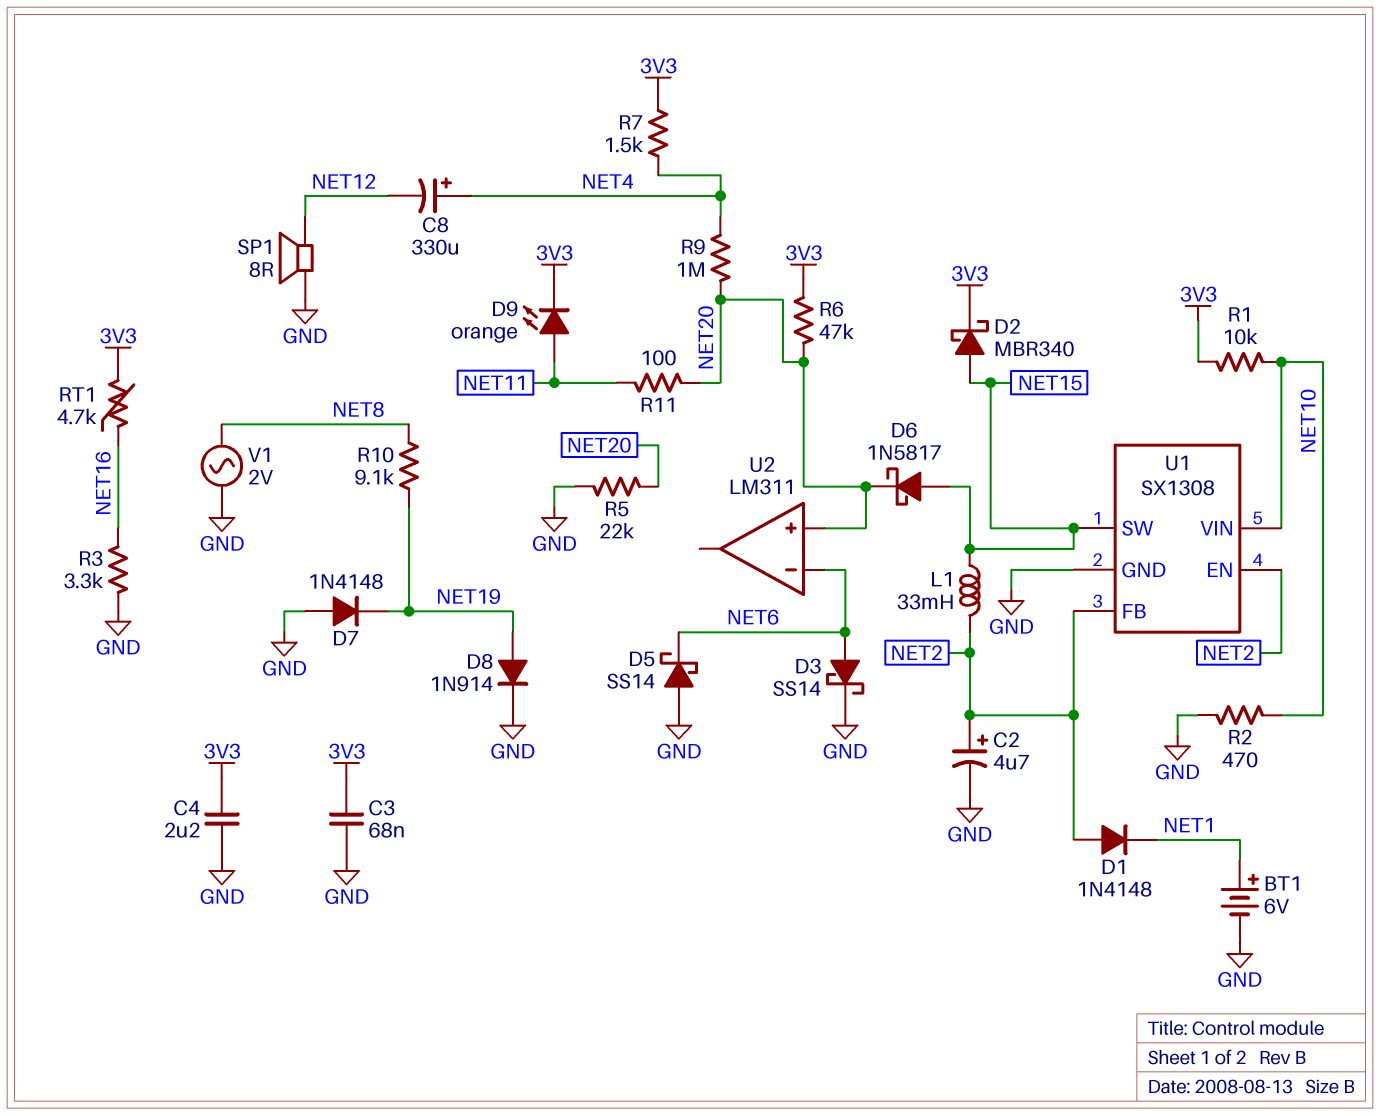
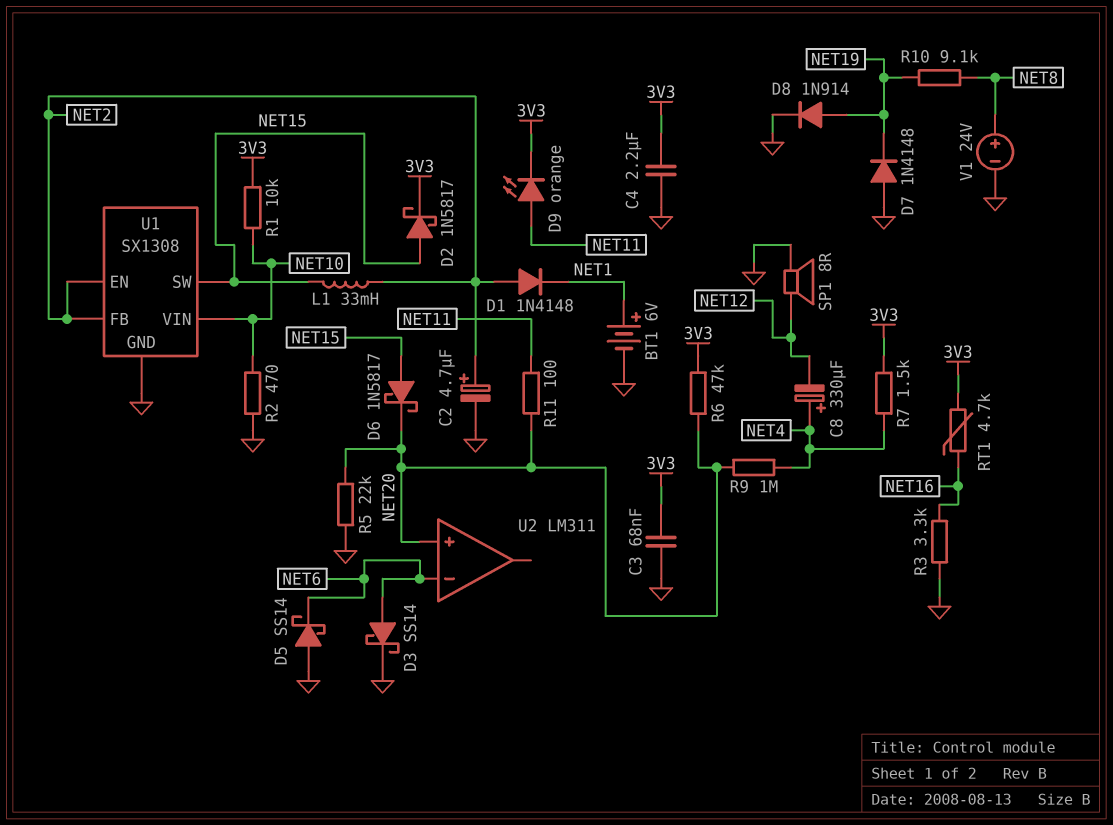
D2: schottky MBR340 (A NET15, K 3V3) -> schottky 1N5817 (A NET15, K 3V3)
V1: AC 2V (GND, NET8) -> 24V (plus NET8, minus GND)

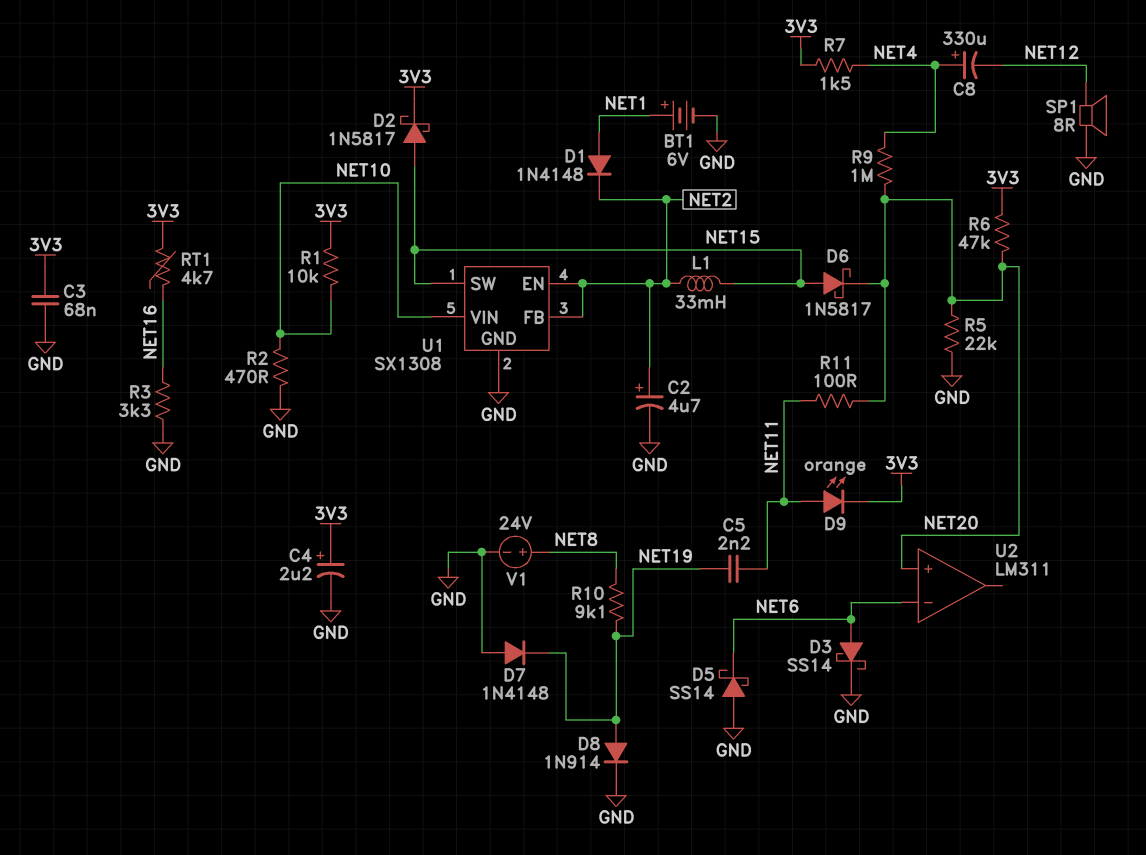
C4: 2.2uF (3V3, GND) -> 2.2uF (plus 3V3, minus GND)
C5: none -> 2.2nF (NET11, NET19)
D1: diode 1N4148 (A NET2, K NET1) -> diode 1N4148 (A NET1, K NET2)

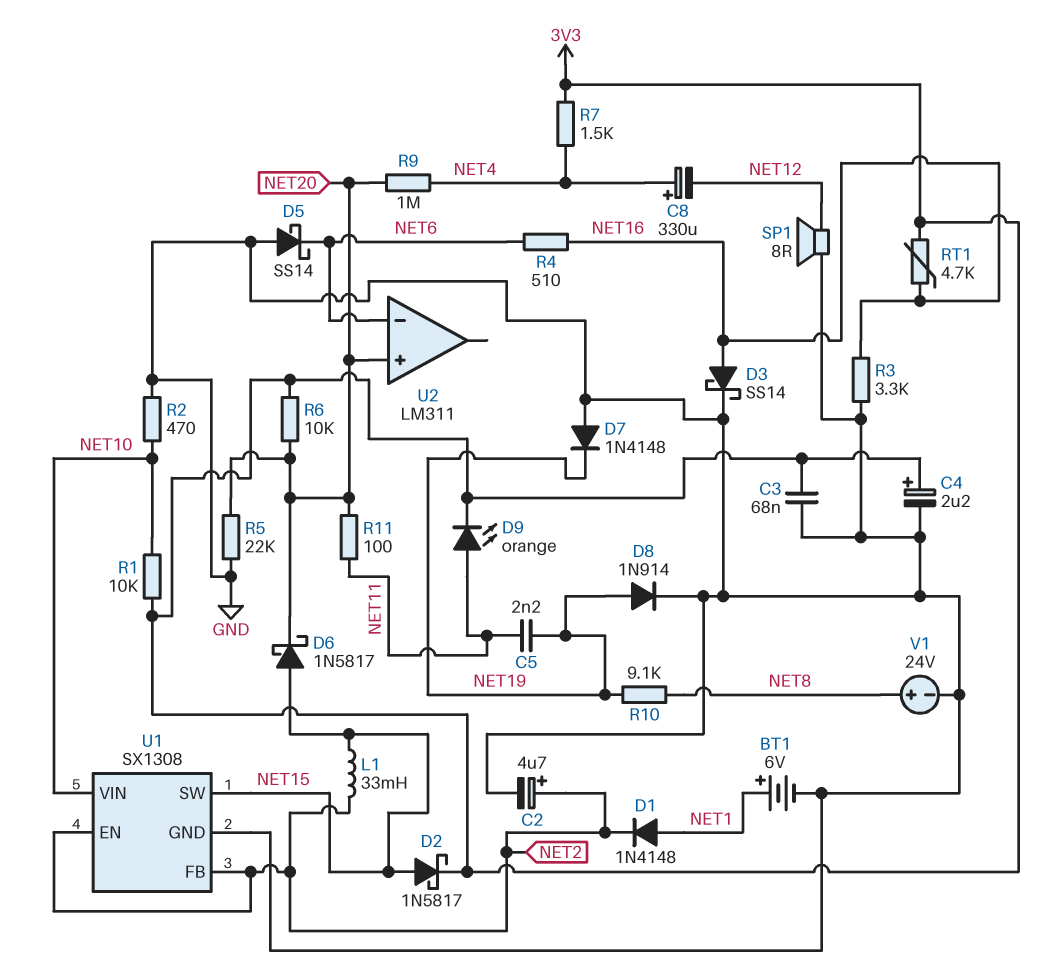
D3: schottky SS14 (A NET6, K GND) -> schottky SS14 (A NET16, K GND)
R4: none -> 510 (NET6, NET16)
R6: 47k (3V3, NET20) -> 10k (3V3, NET20)

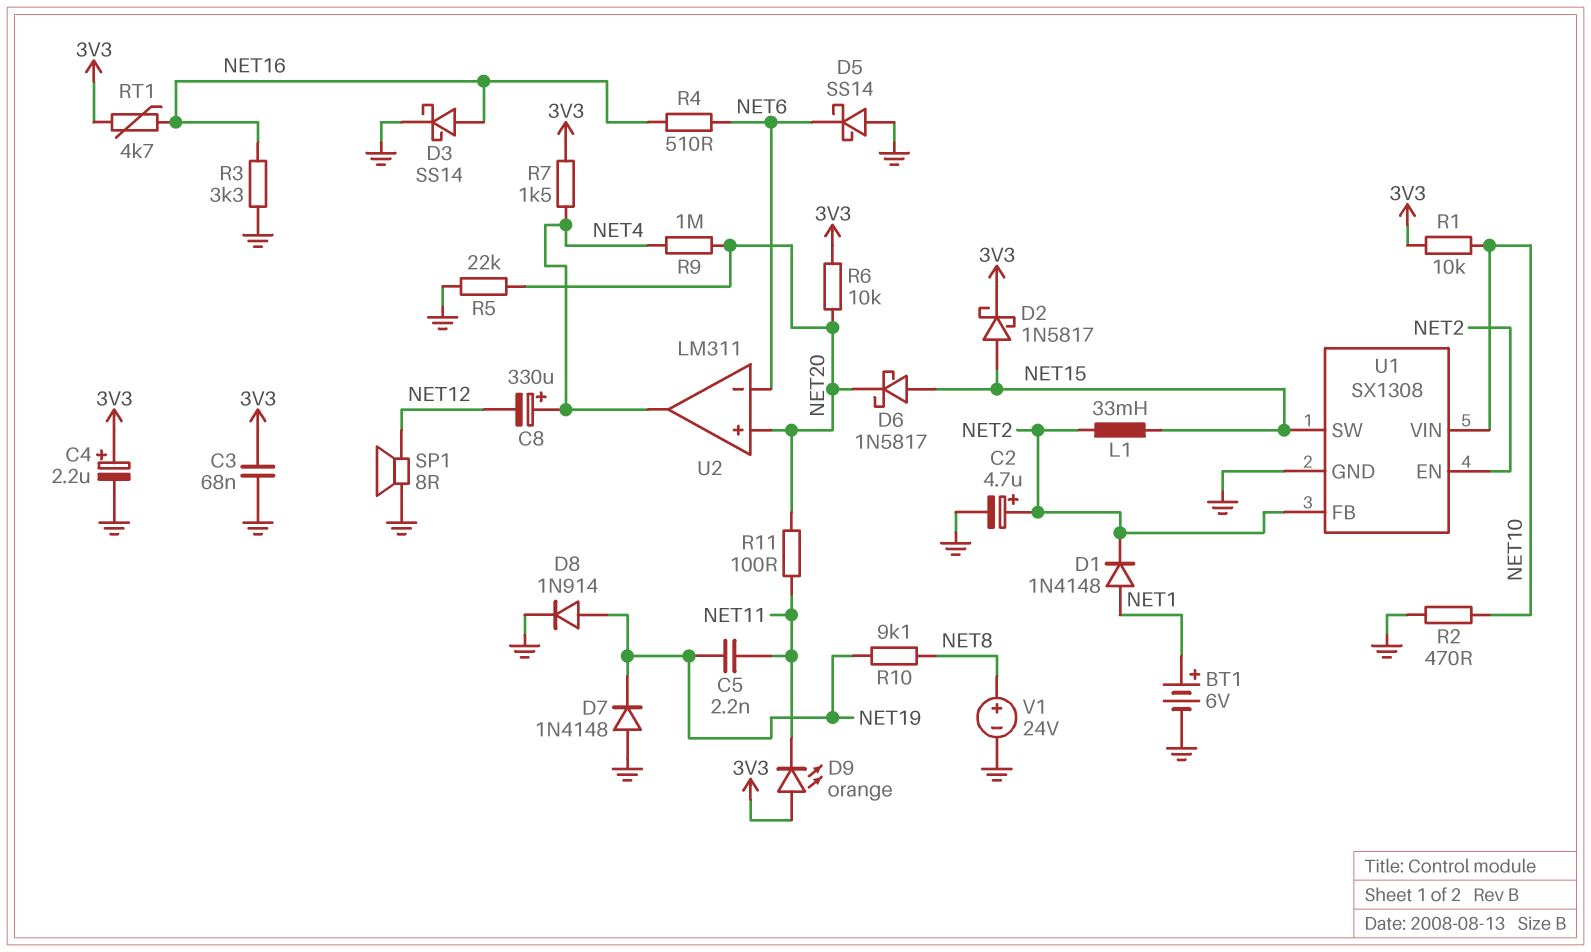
D9: LED orange (A NET11, K 3V3) -> LED orange (A 3V3, K NET11)
U2 pin out: none -> NET4

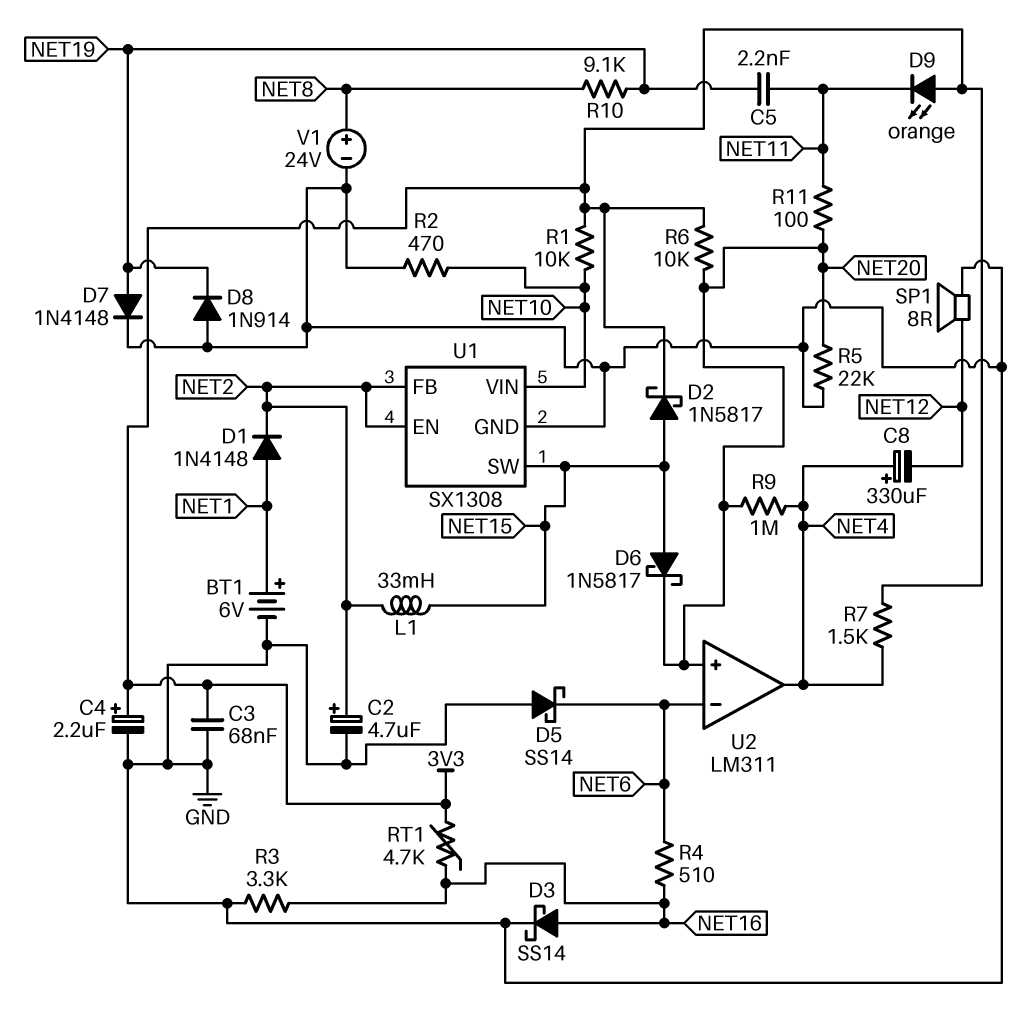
D7: diode 1N4148 (A GND, K NET19) -> diode 1N4148 (A NET19, K GND)
D8: diode 1N914 (A NET19, K GND) -> diode 1N914 (A GND, K NET19)

